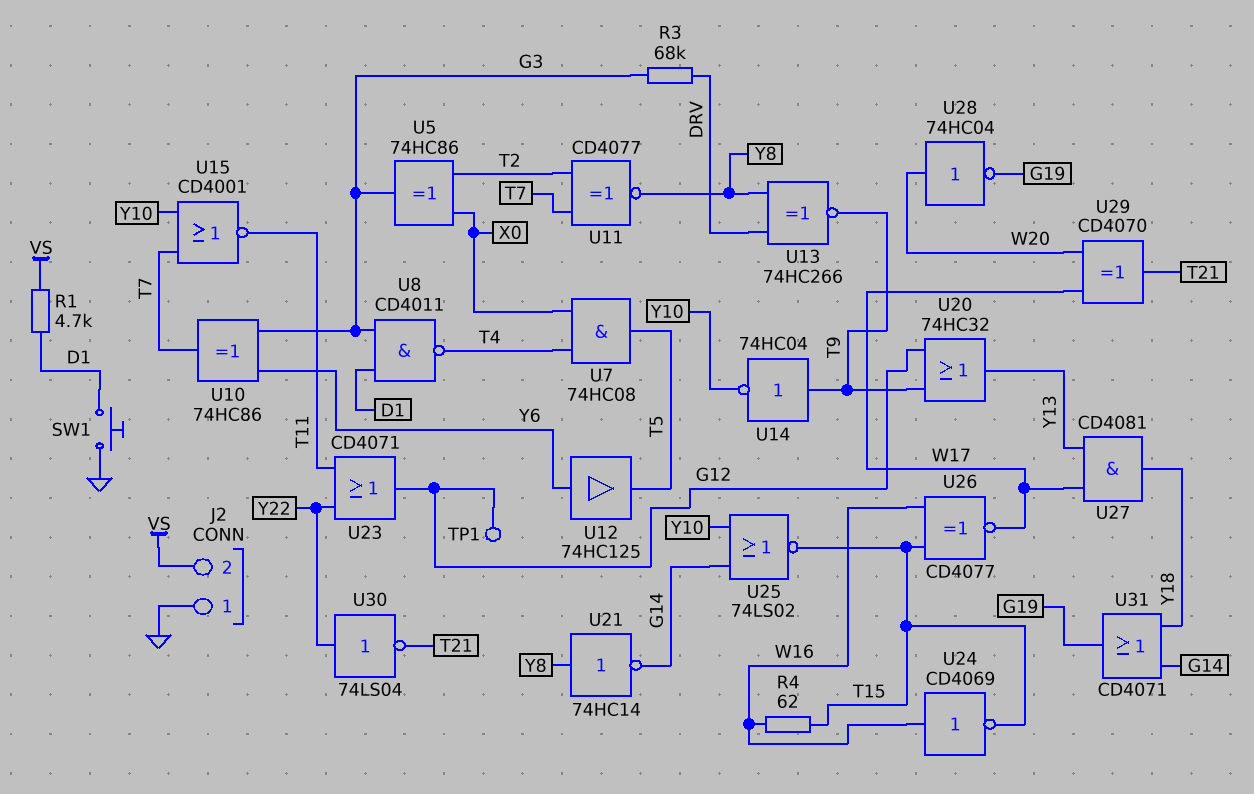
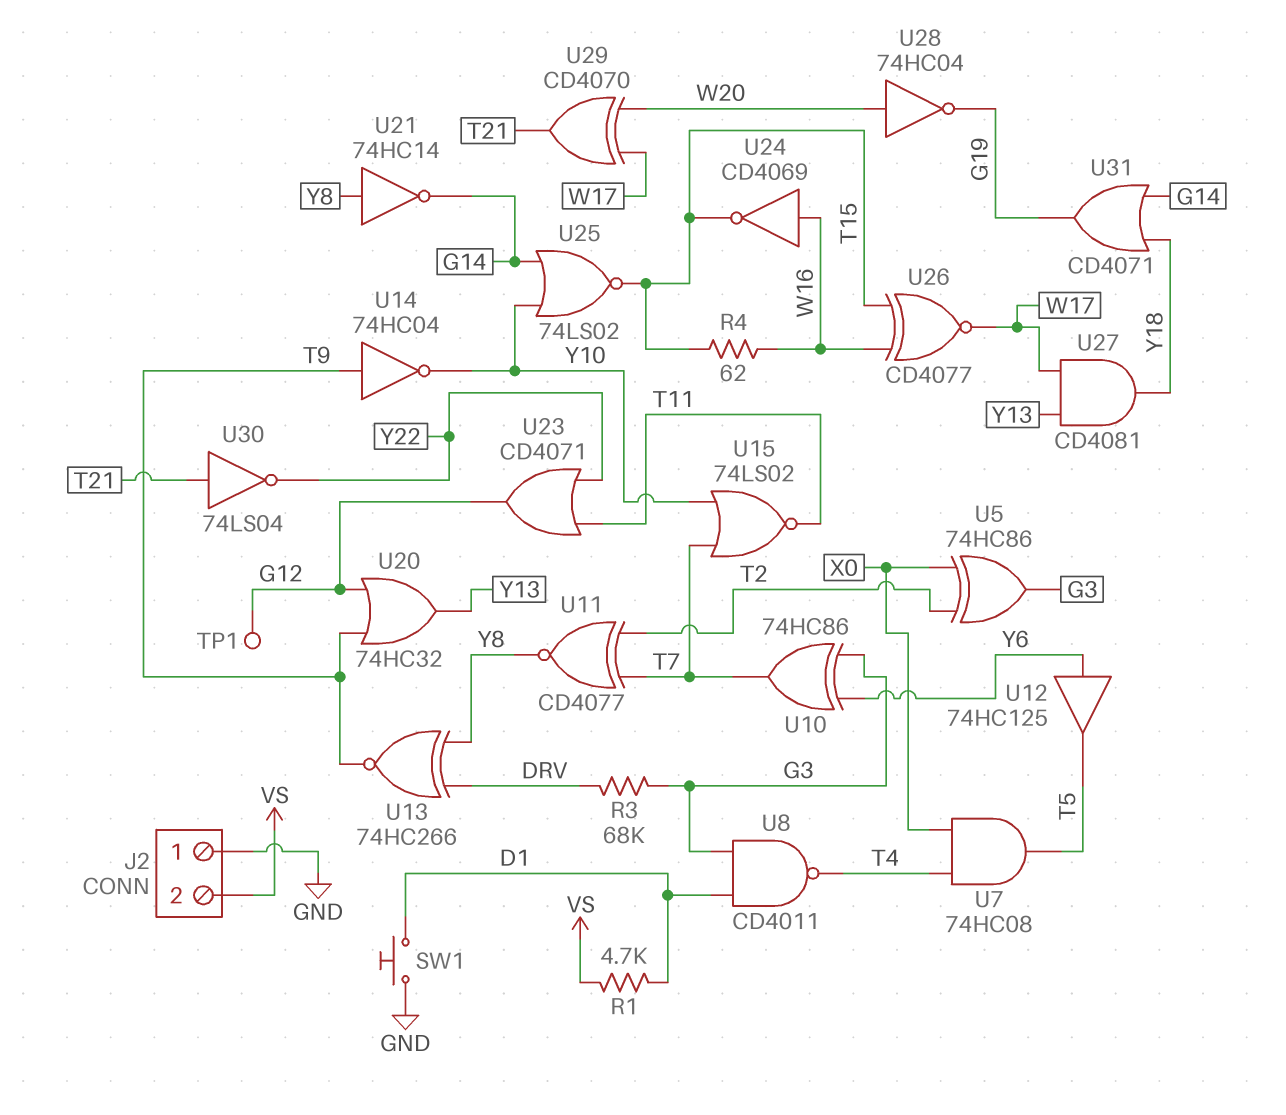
U15: NOR CD4001 (in T7, in Y10, out T11) -> NOR 74LS02 (in T7, in Y10, out T11)
U30: NOT 74LS04 (in Y22, out T21) -> NOT 74LS04 (in T21, out Y22)

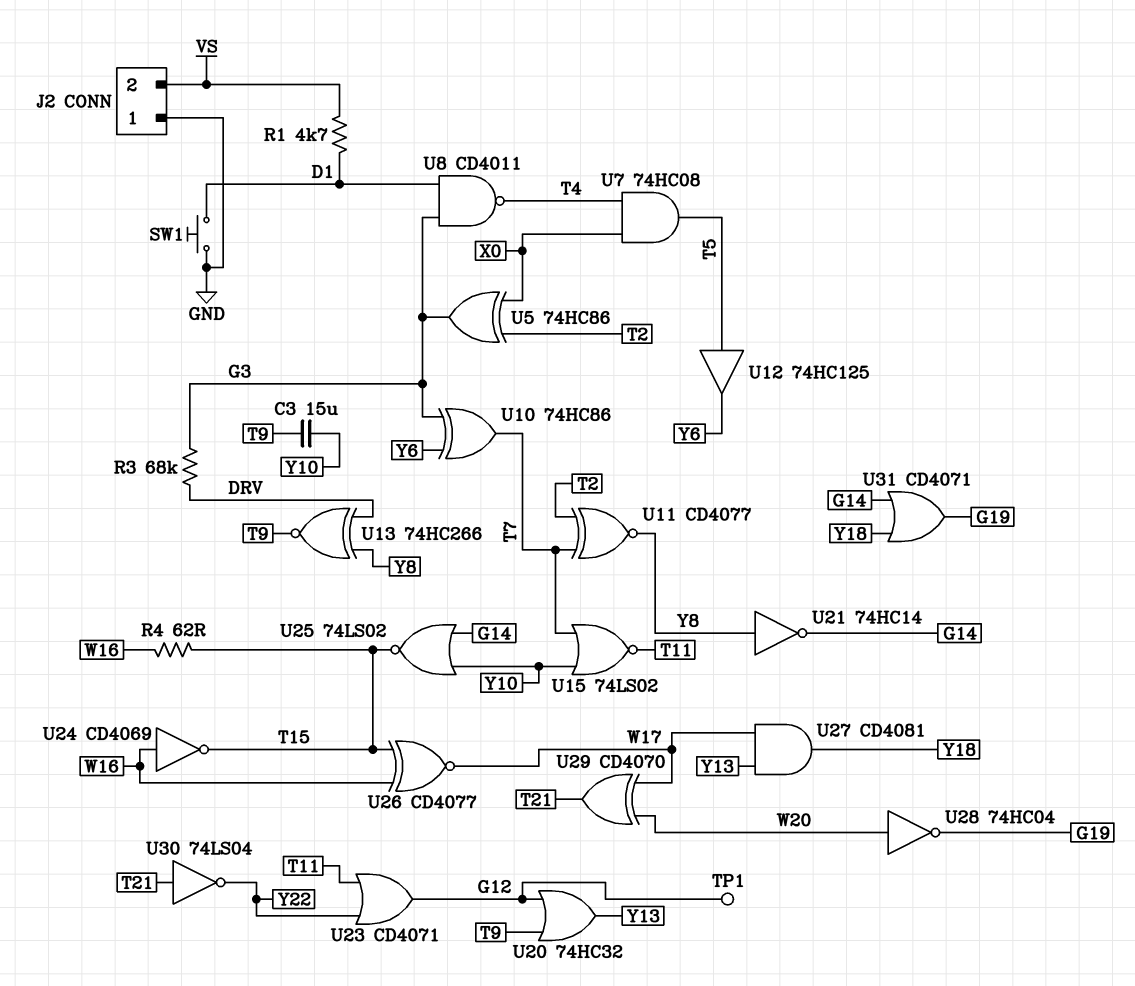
C3: none -> 15uF (T9, Y10)
U12: buffer 74HC125 (in Y6, out T5) -> buffer 74HC125 (in T5, out Y6)
U14: NOT 74HC04 (in T9, out Y10) -> none

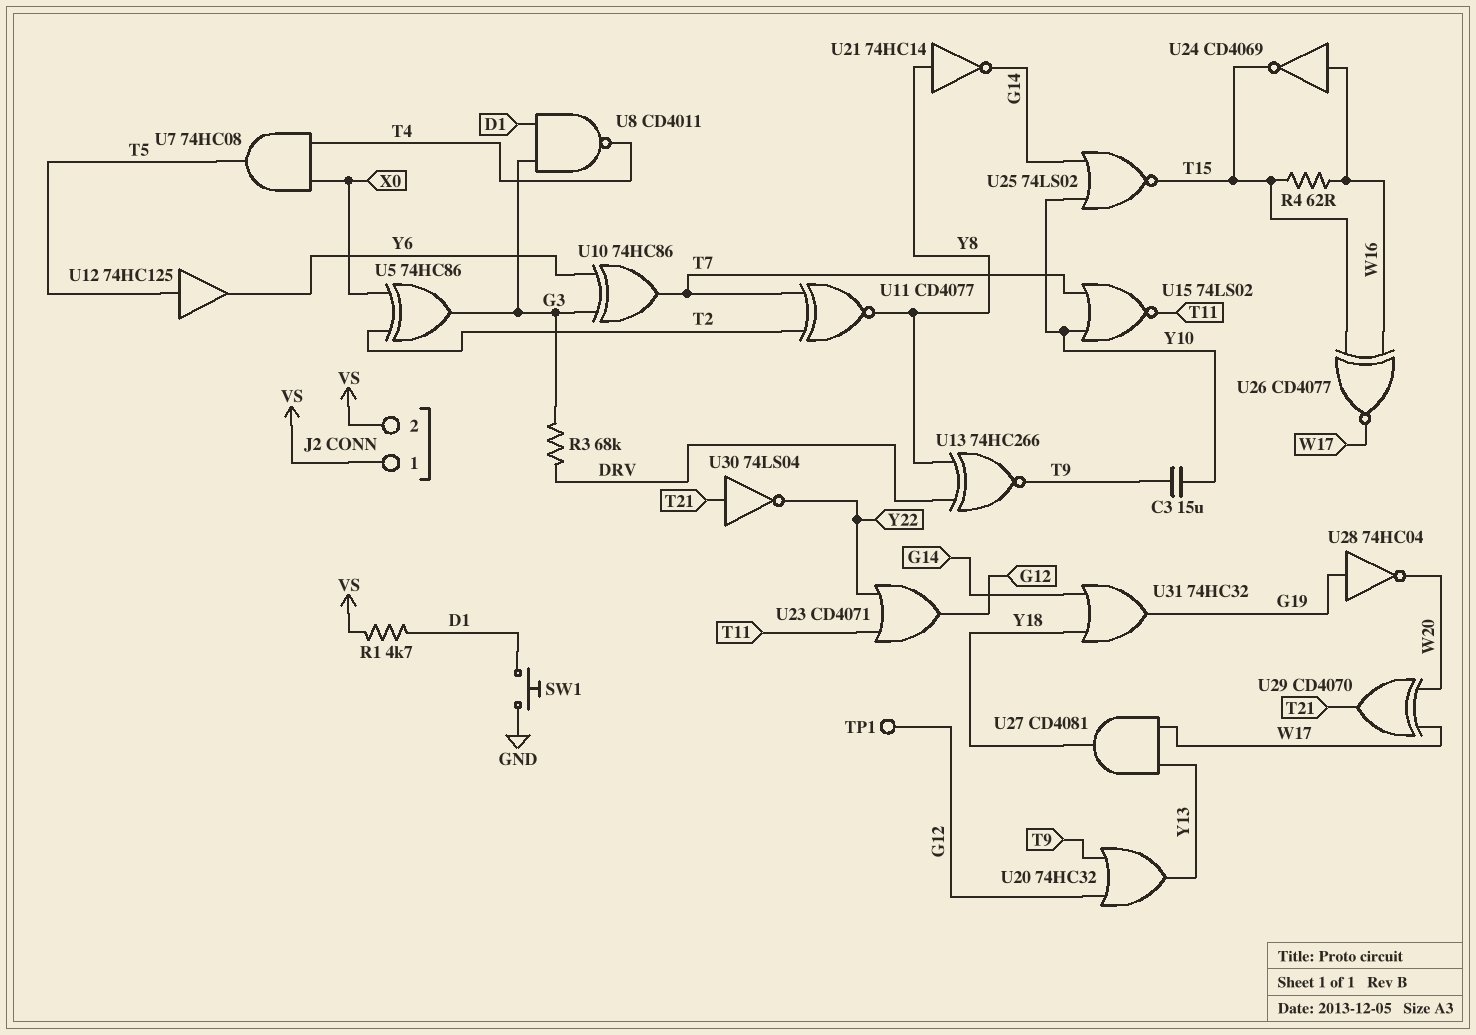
J2 pin 1: GND -> VS
U28: NOT 74HC04 (in W20, out G19) -> NOT 74HC04 (in G19, out W20)
U31: OR CD4071 (in G14, in Y18, out G19) -> OR 74HC32 (in G14, in Y18, out G19)

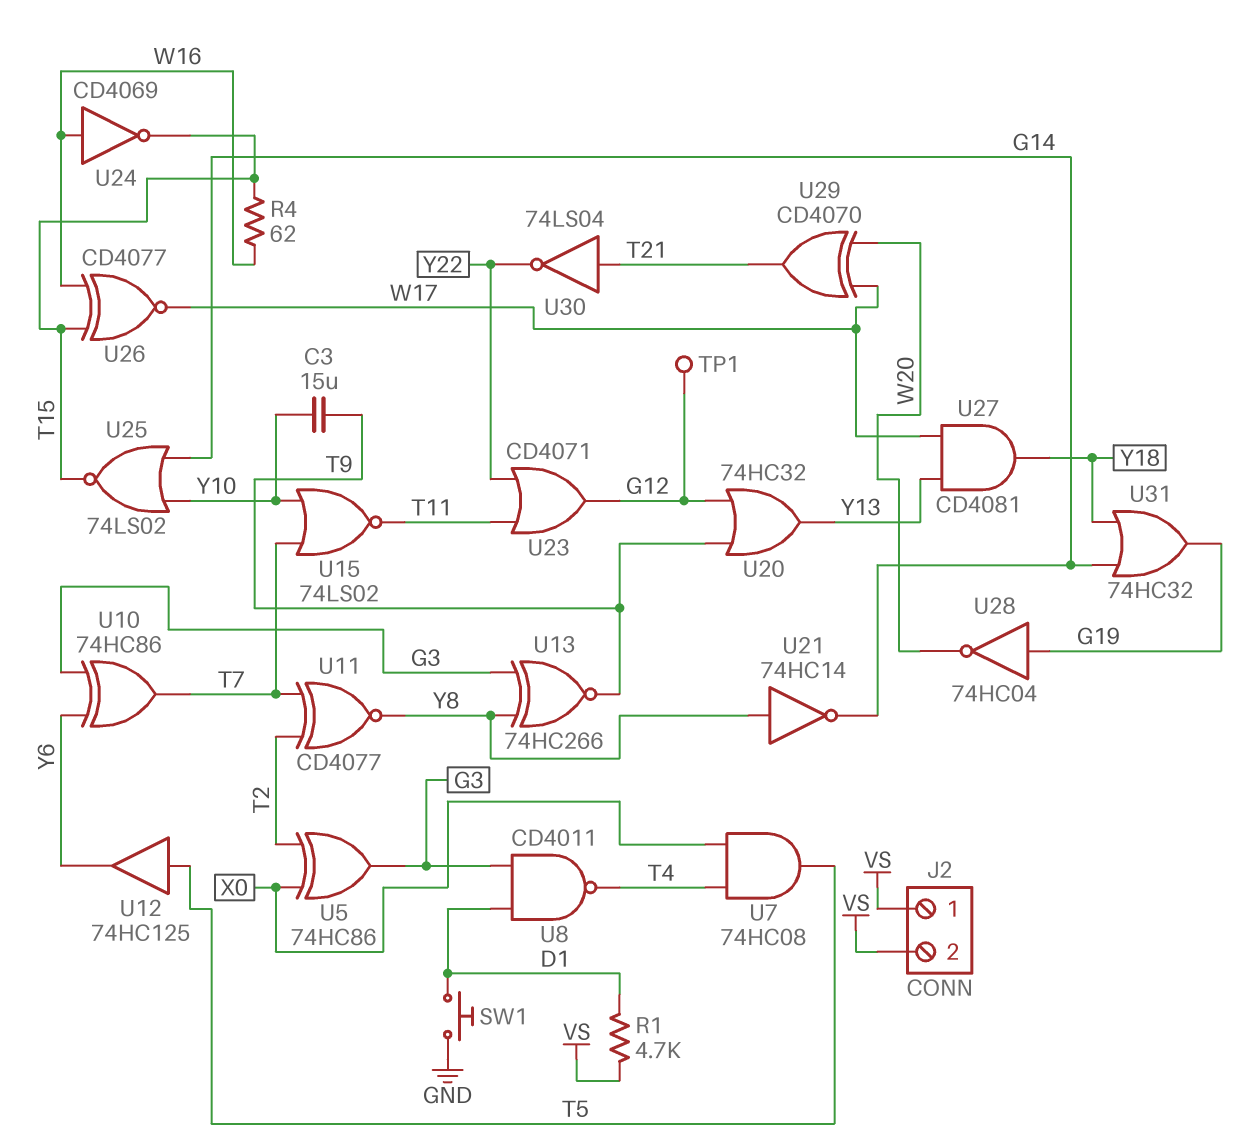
R3: 68k (DRV, G3) -> none
U13: XNOR 74HC266 (in DRV, in Y8, out T9) -> XNOR 74HC266 (in G3, in Y8, out T9)

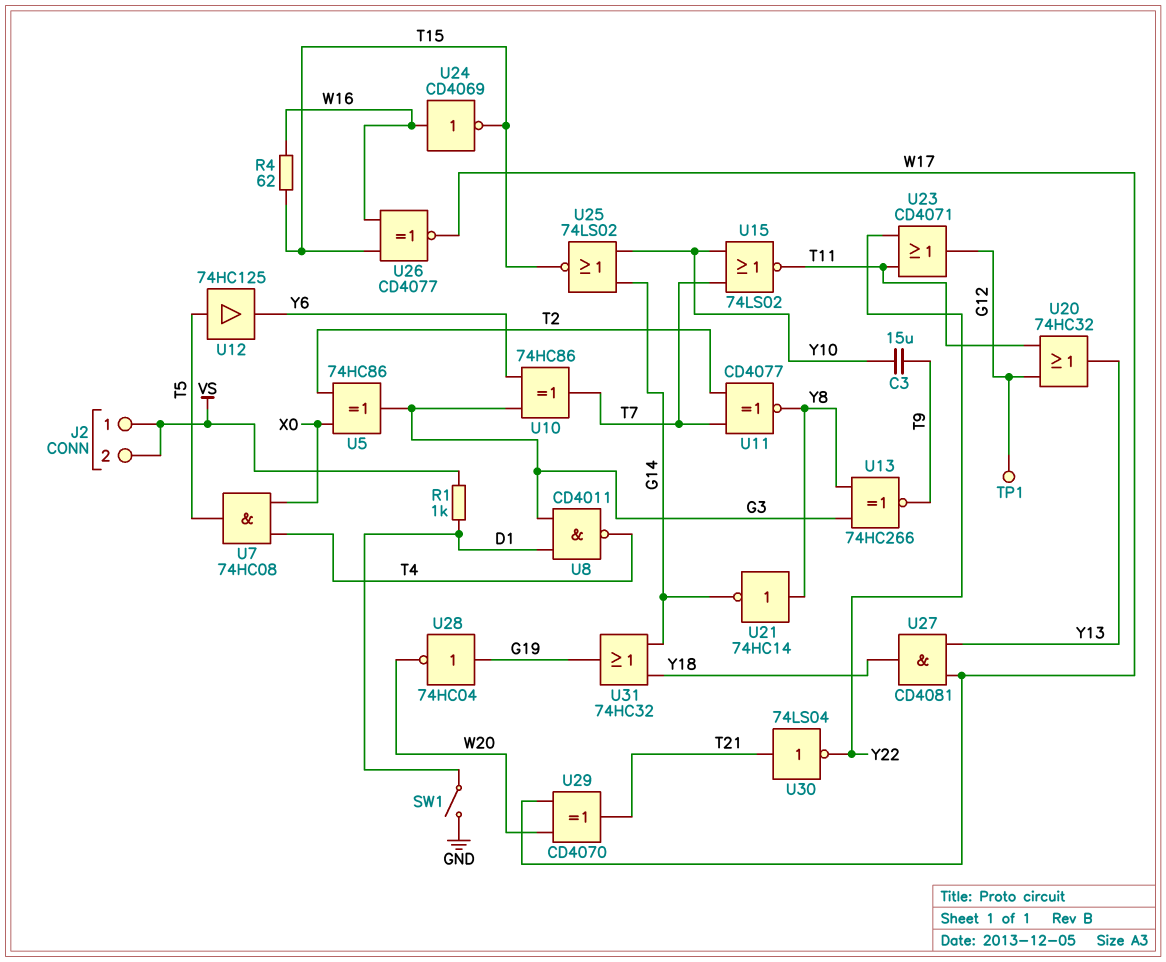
R1: 4.7k (D1, VS) -> 1k (D1, VS)
SW1: button (D1, GND) -> switch (D1, GND)
U20: OR 74HC32 (in G12, in T9, out Y13) -> OR 74HC32 (in G12, in T11, out Y13)

